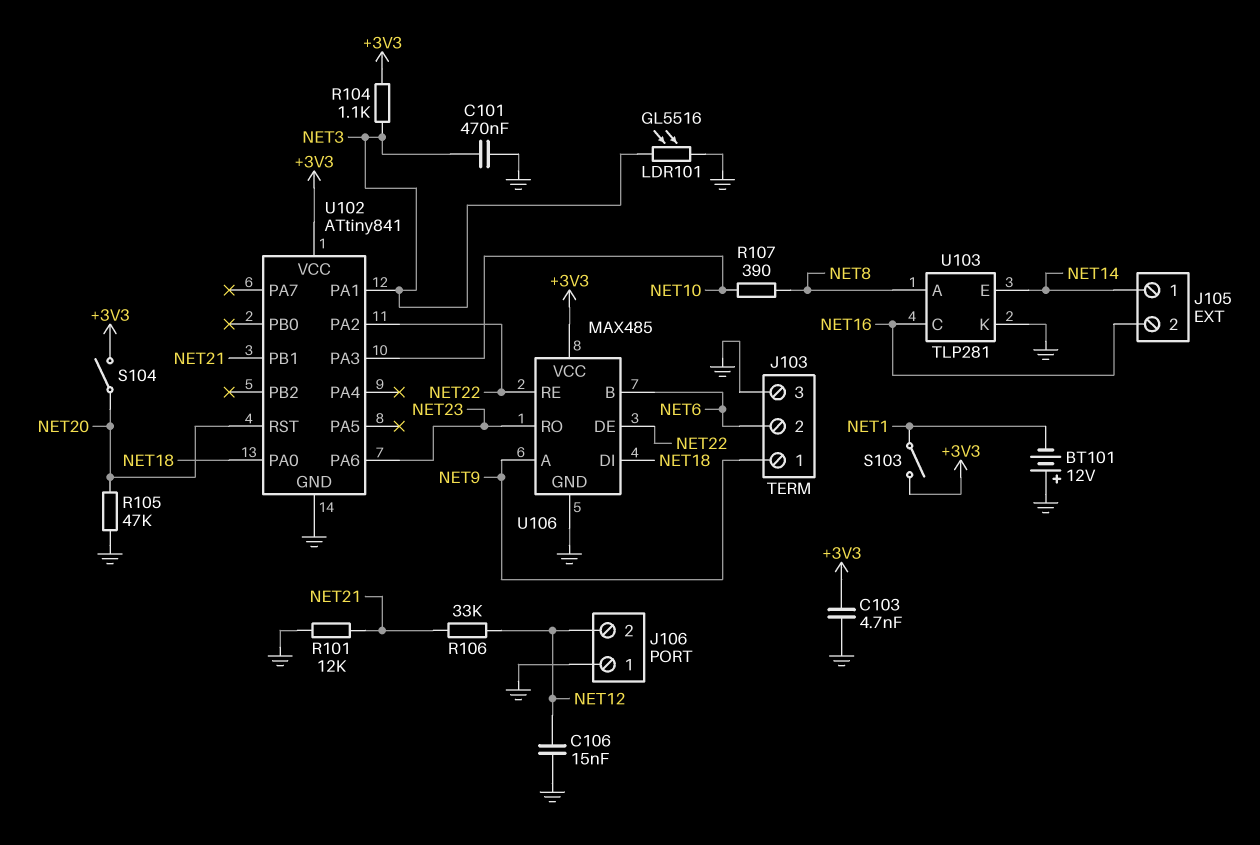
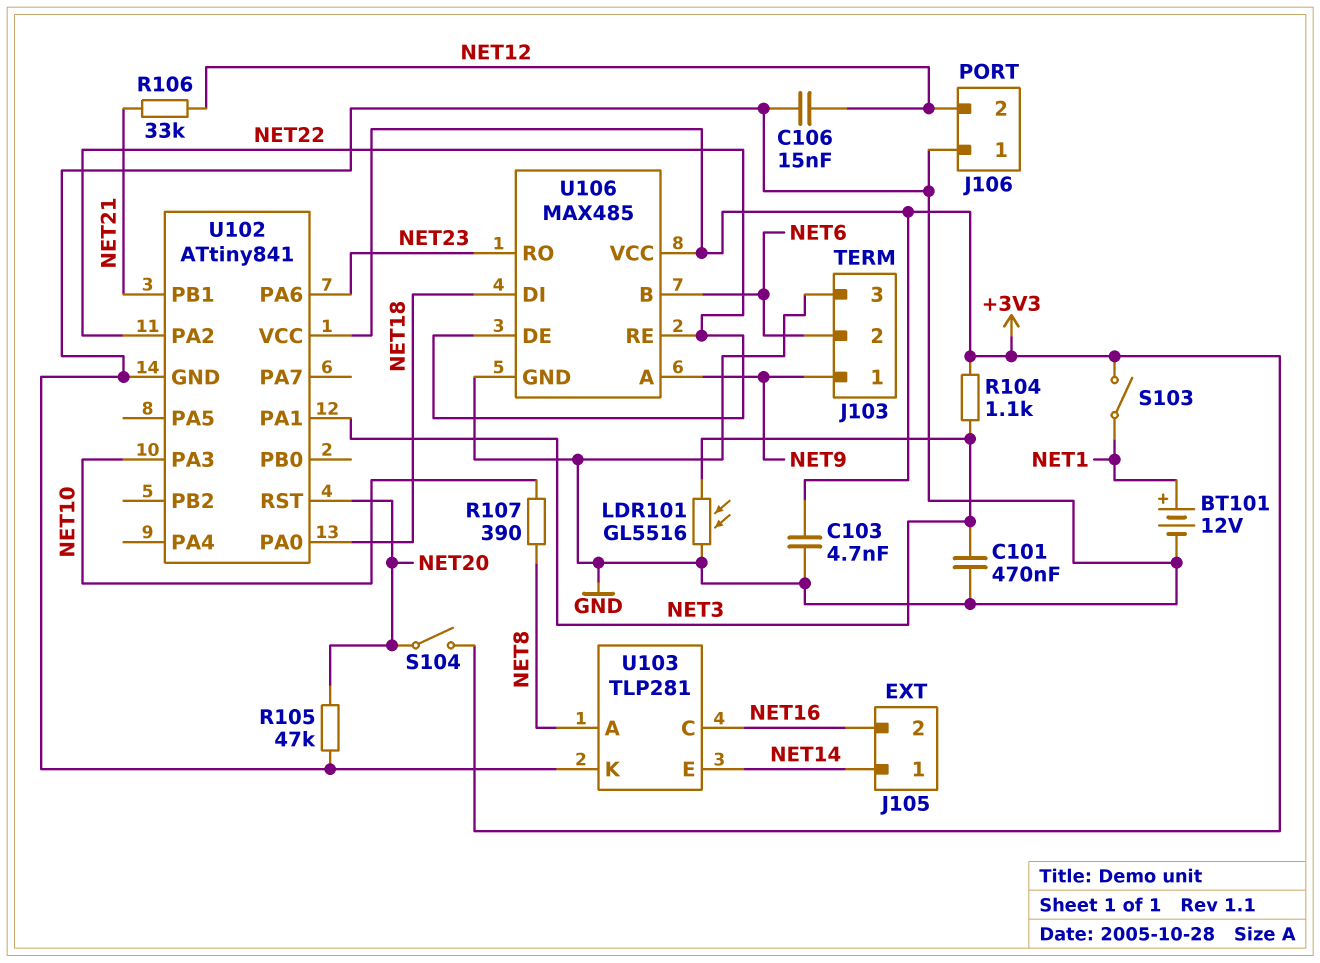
BT101: 12V (plus GND, minus NET1) -> 12V (plus NET1, minus GND)
R101: 12k (GND, NET21) -> none

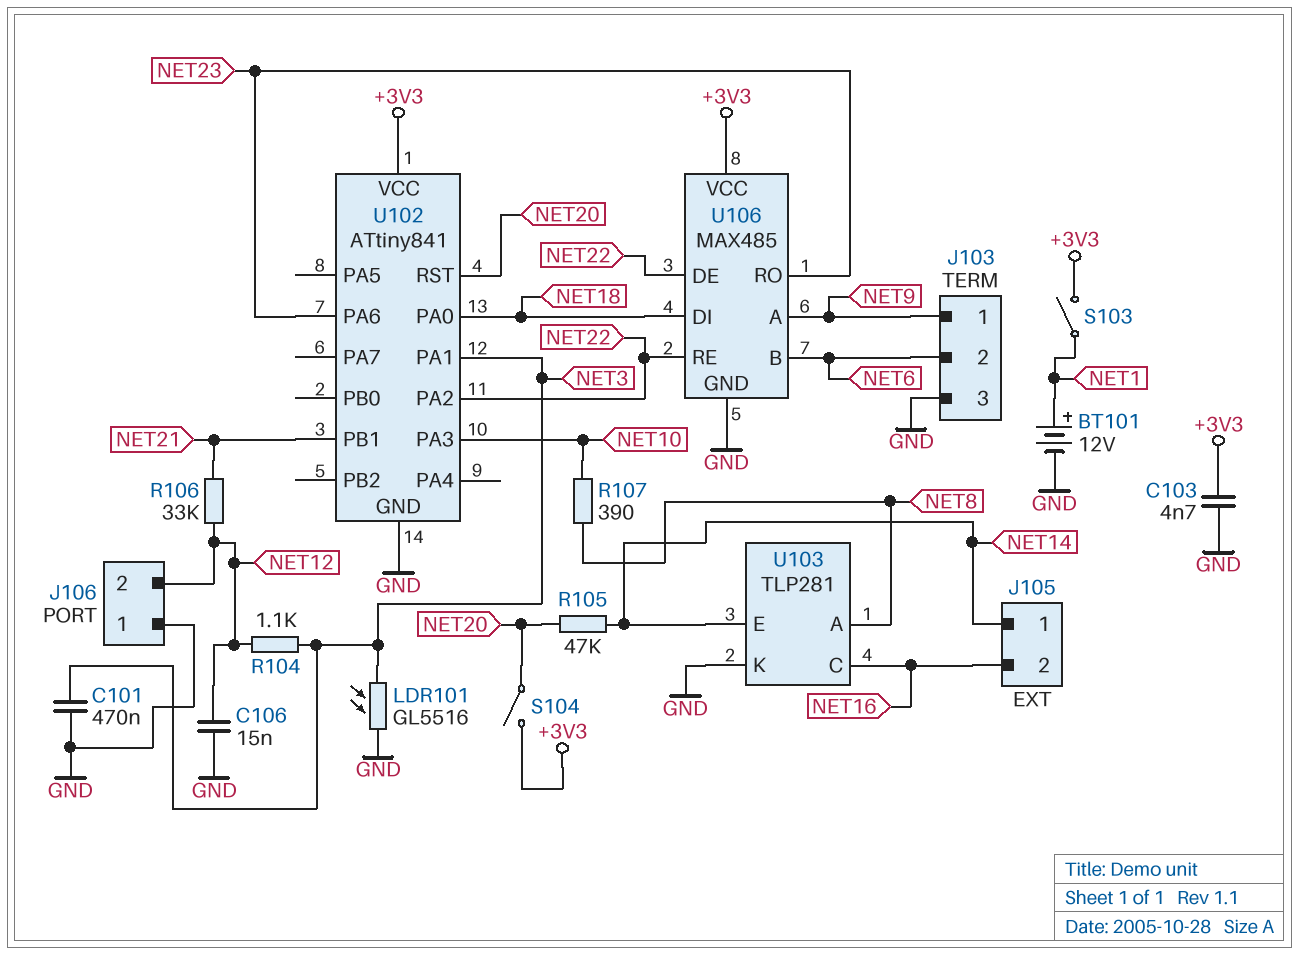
R104: 1.1k (+3V3, NET3) -> 1.1k (NET3, NET12)
R105: 47k (GND, NET20) -> 47k (NET14, NET20)

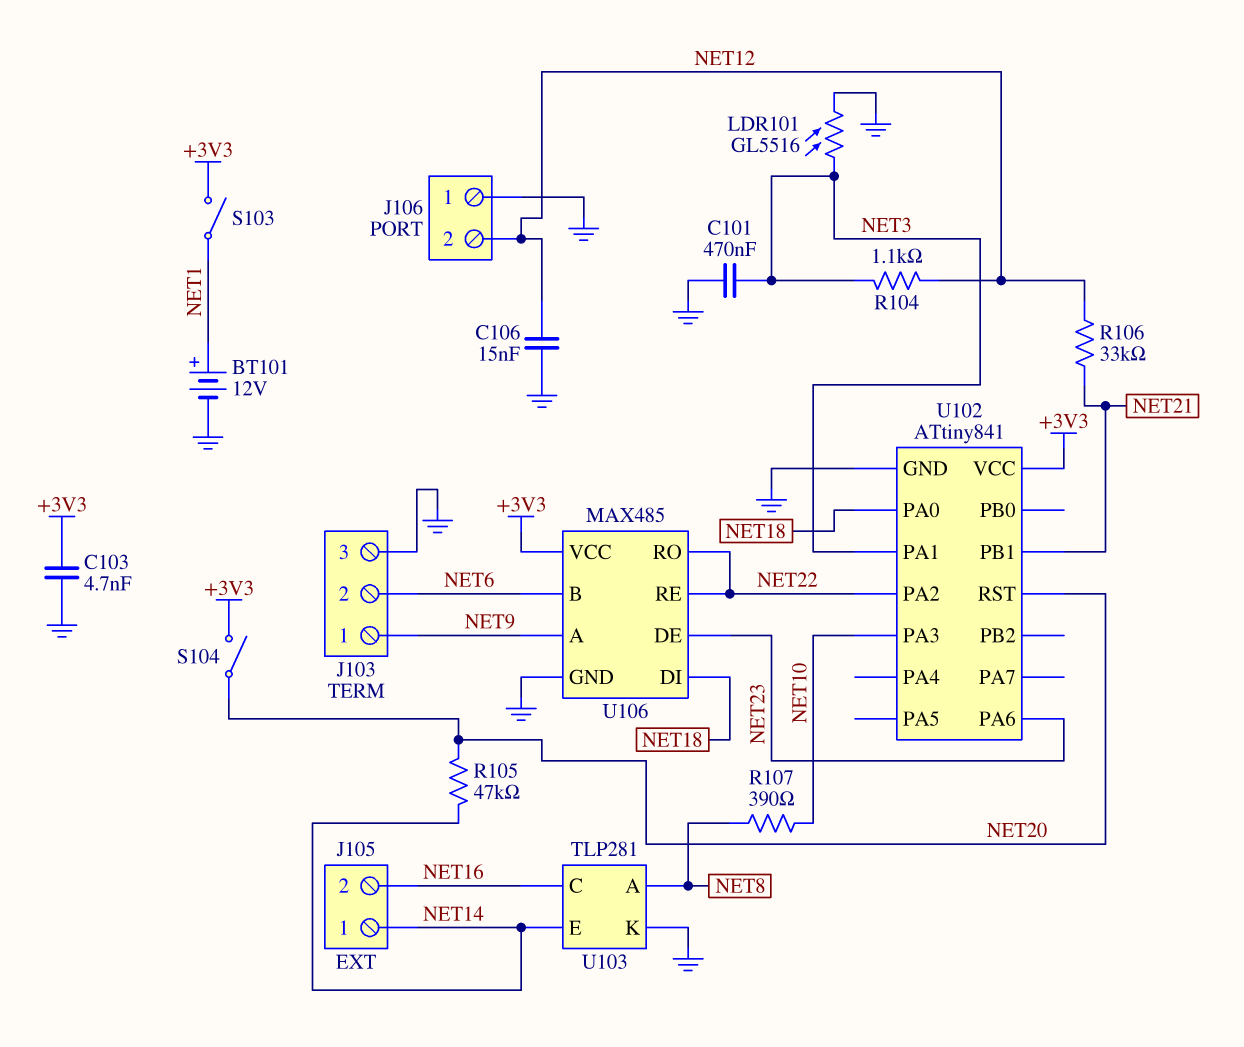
U106 pin DE: NET22 -> NET23
U106 pin RO: NET23 -> NET22

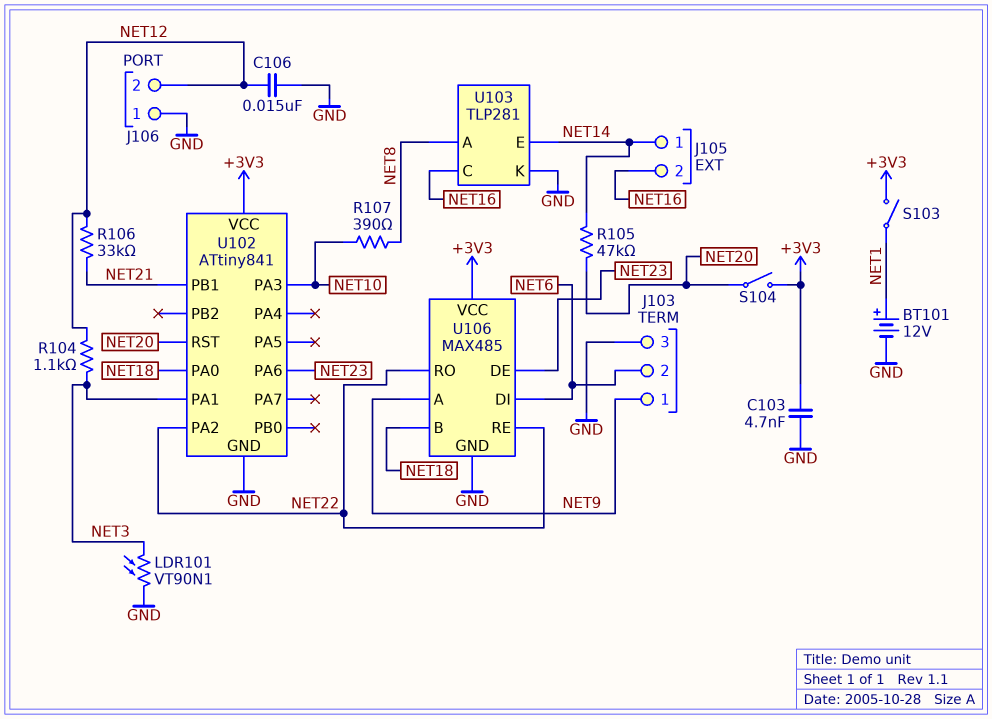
C101: 470nF (GND, NET3) -> none
LDR101: GL5516 (GND, NET3) -> VT90N1 (GND, NET3)
U106 pin B: NET6 -> NET18
U106 pin DI: NET18 -> NET6

